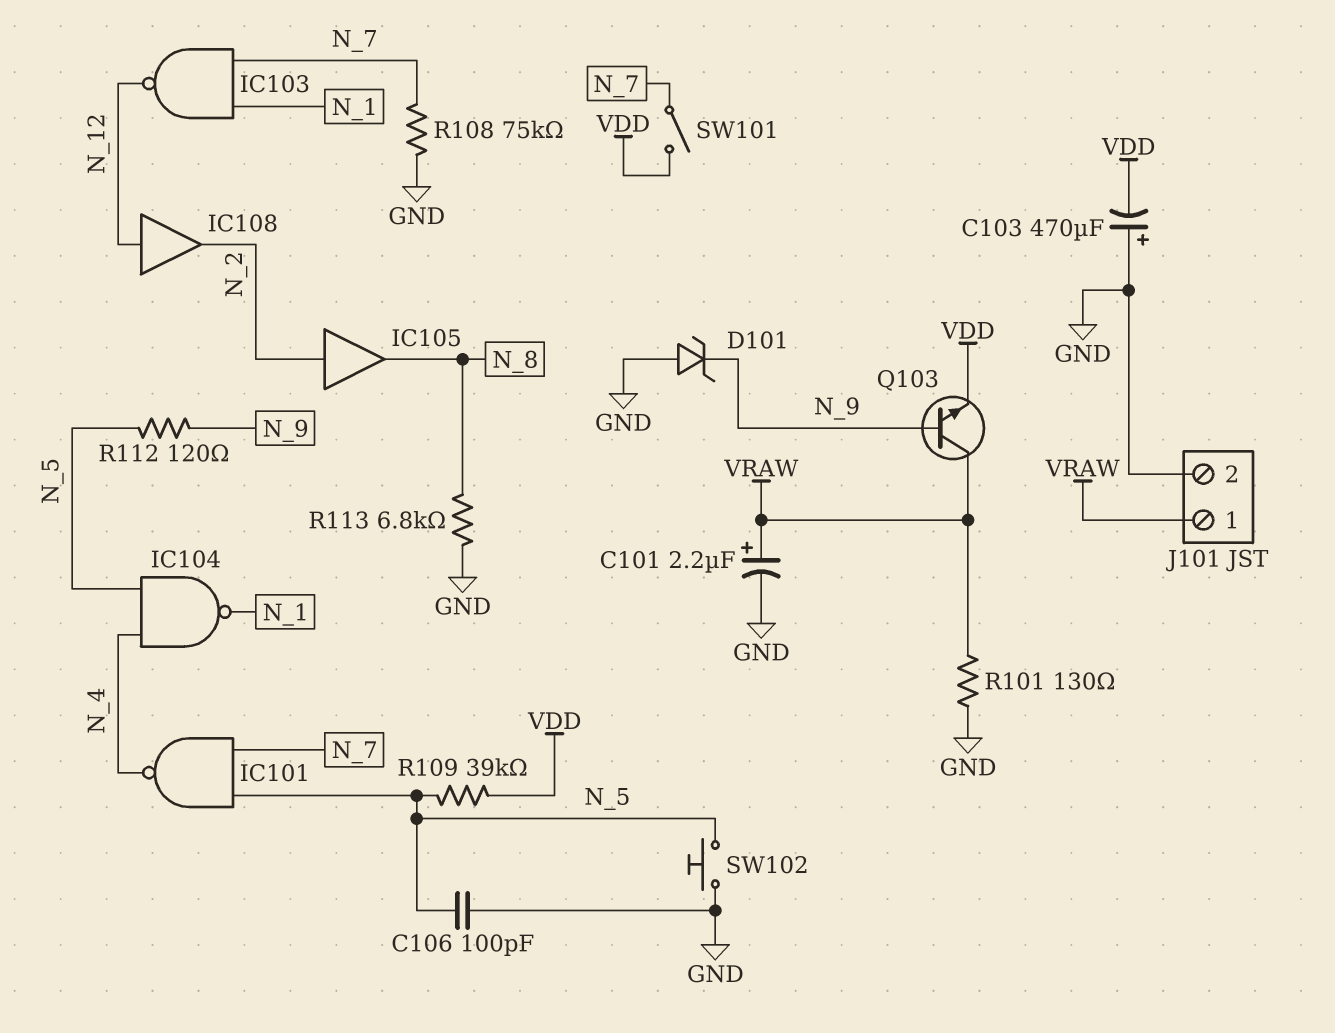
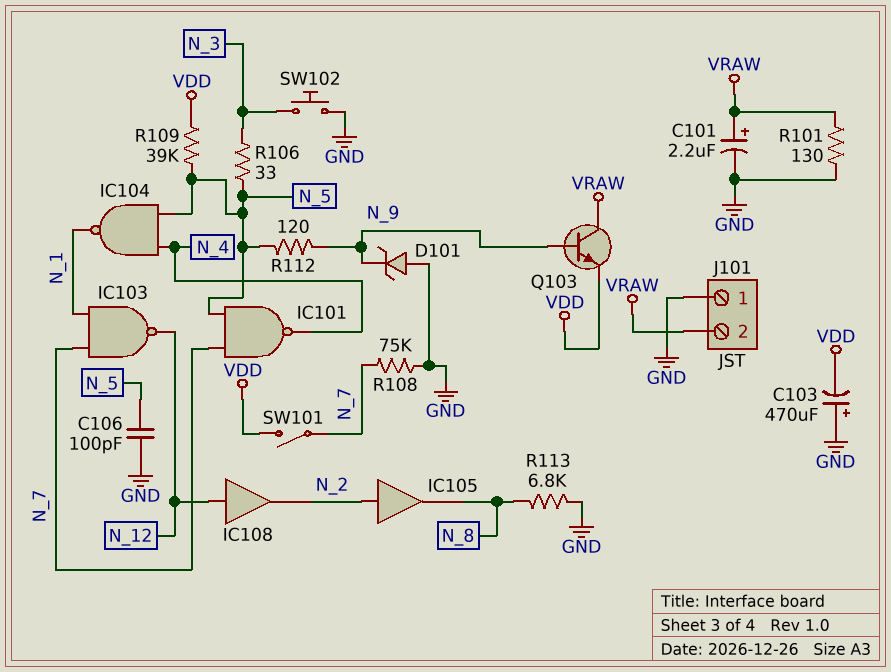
J101 pin 1: VRAW -> GND
J101 pin 2: GND -> VRAW
R106: none -> 33 (N_3, N_5)
SW102: button (GND, N_5) -> button (GND, N_3)

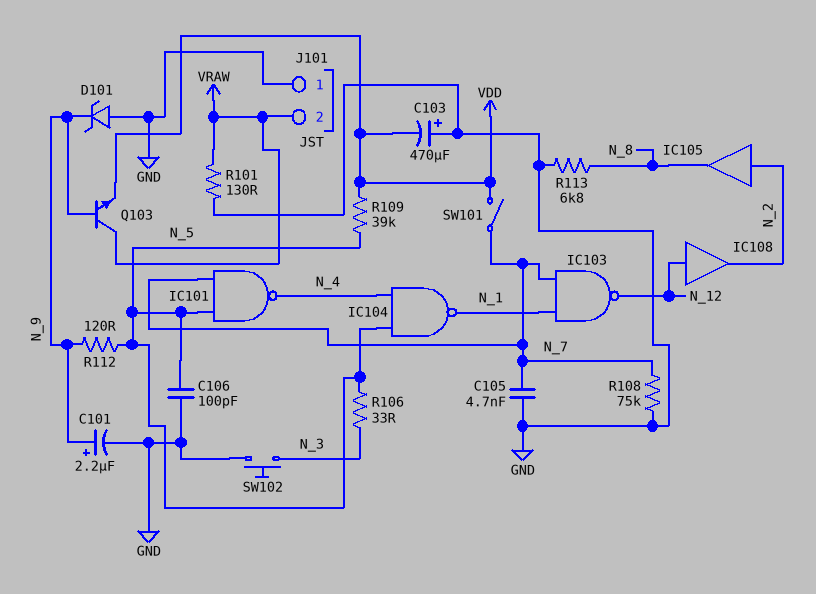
C101: 2.2uF (plus VRAW, minus GND) -> 2.2uF (plus N_9, minus GND)
C105: none -> 4.7nF (GND, N_7)

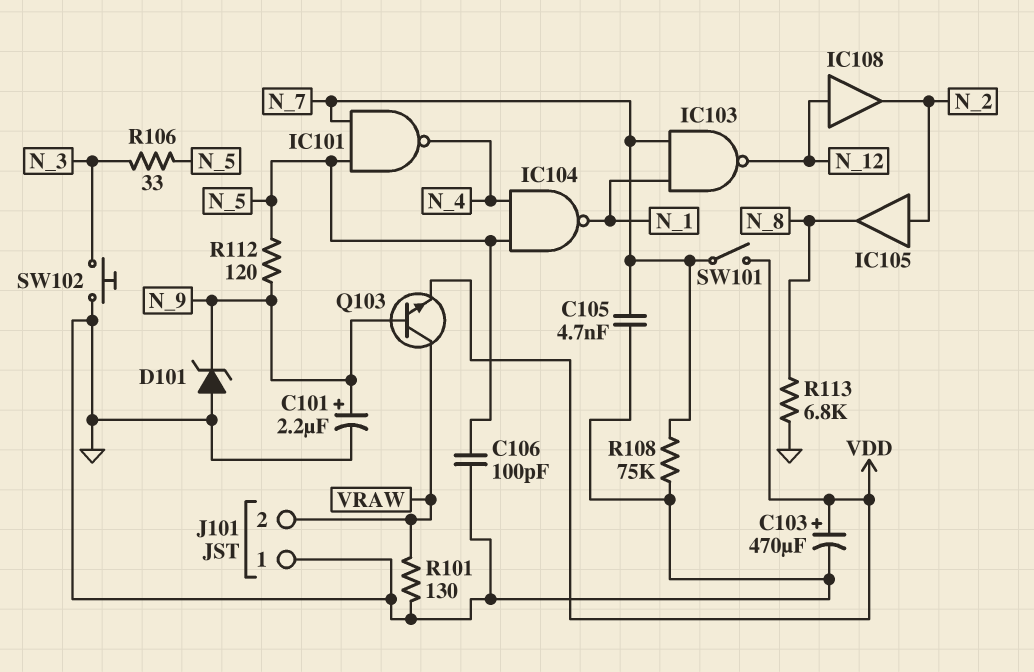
C103: 470uF (plus GND, minus VDD) -> 470uF (plus VDD, minus GND)
R109: 39k (N_5, VDD) -> none

